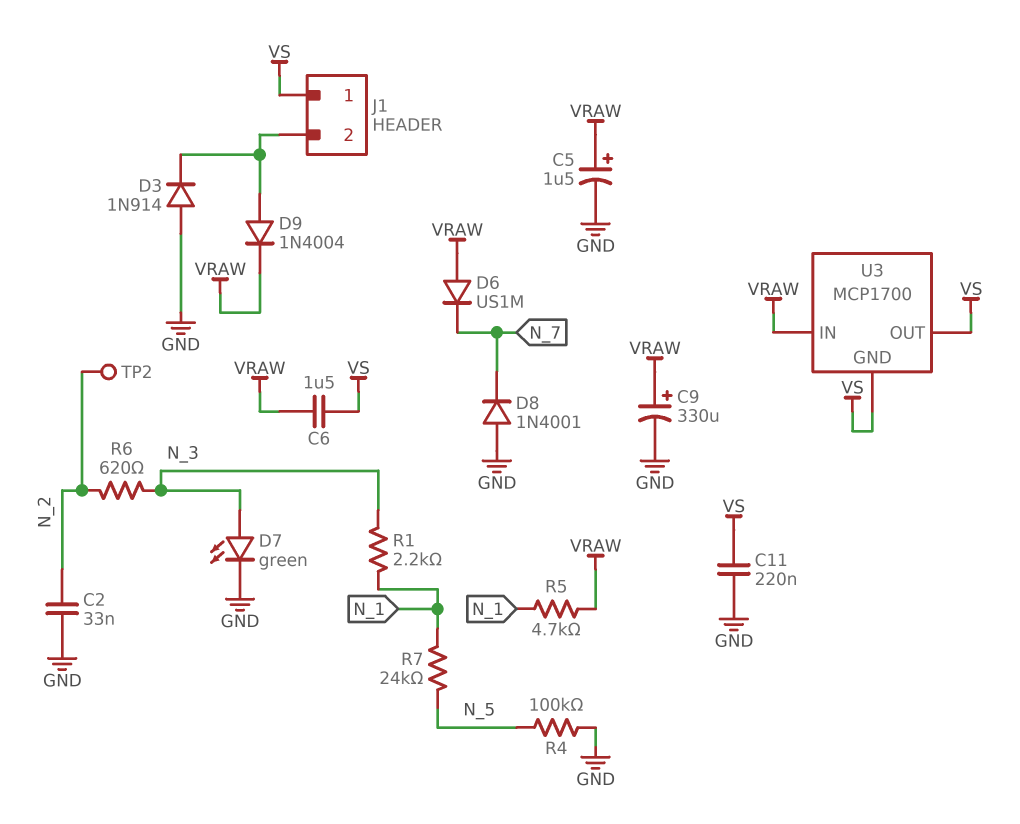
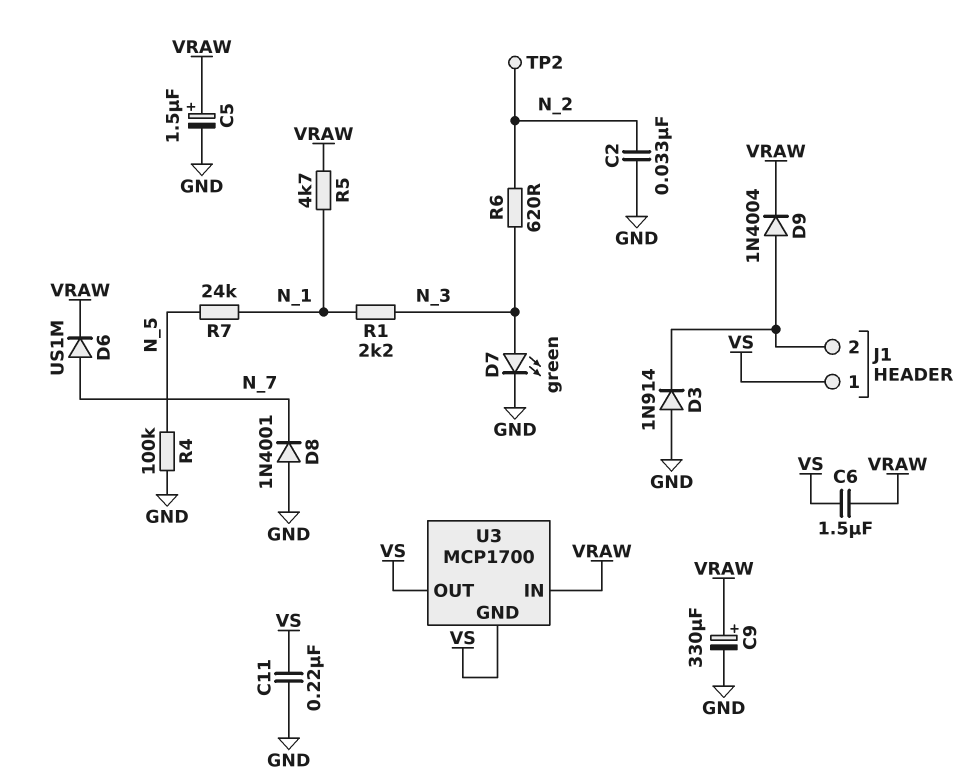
D6: diode US1M (A VRAW, K N_7) -> diode US1M (A N_7, K VRAW)

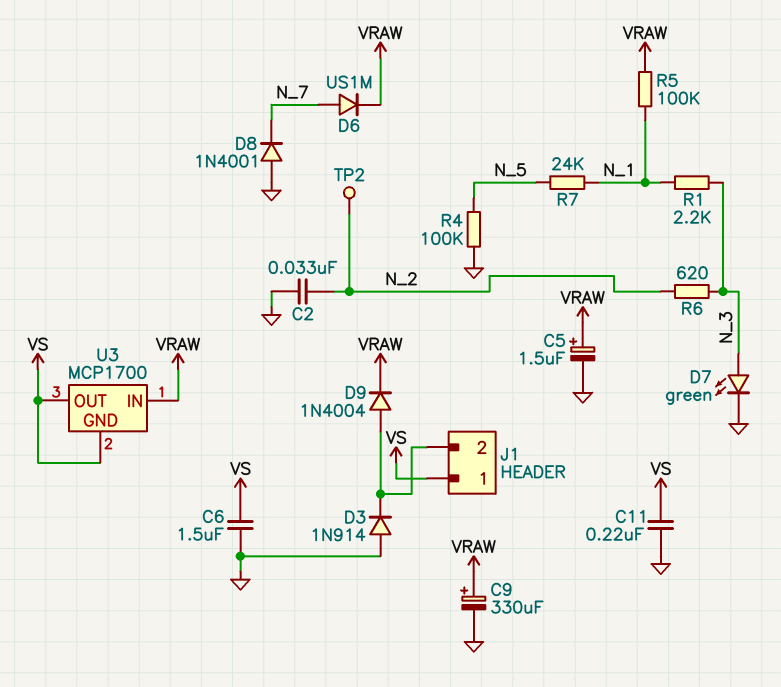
C6: 1.5uF (VRAW, VS) -> 1.5uF (GND, VS)
R5: 4.7k (N_1, VRAW) -> 100k (N_1, VRAW)

